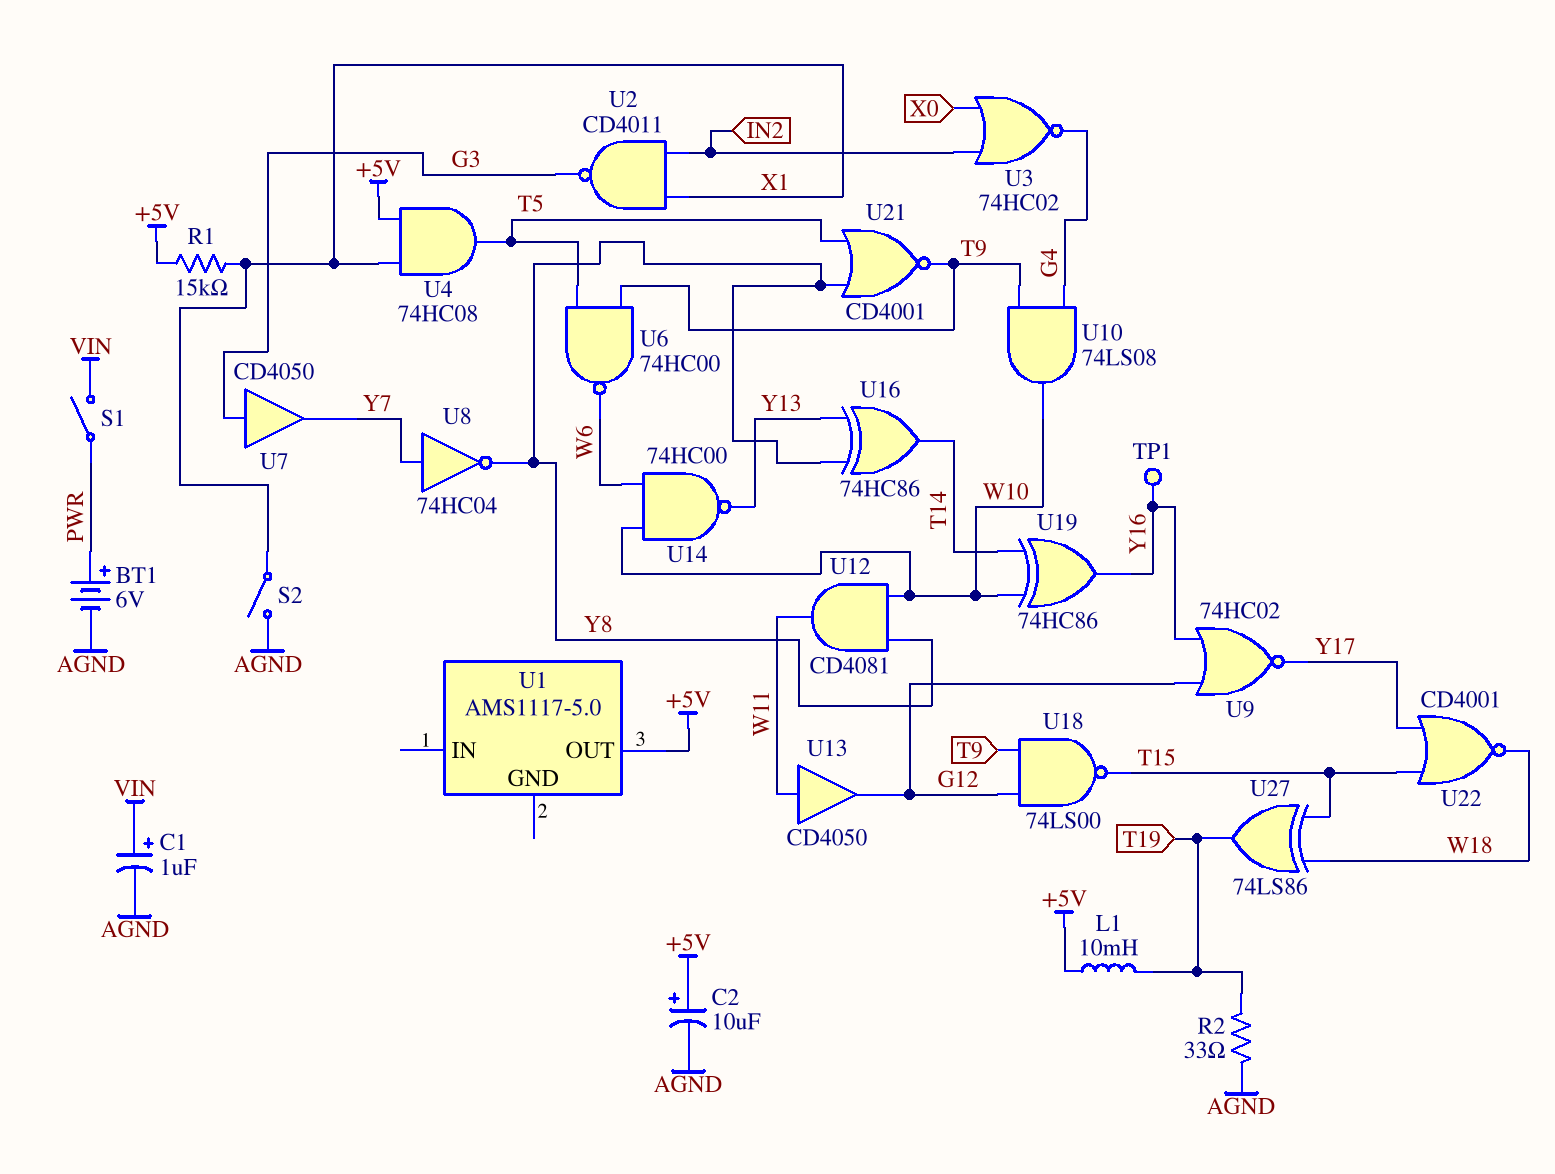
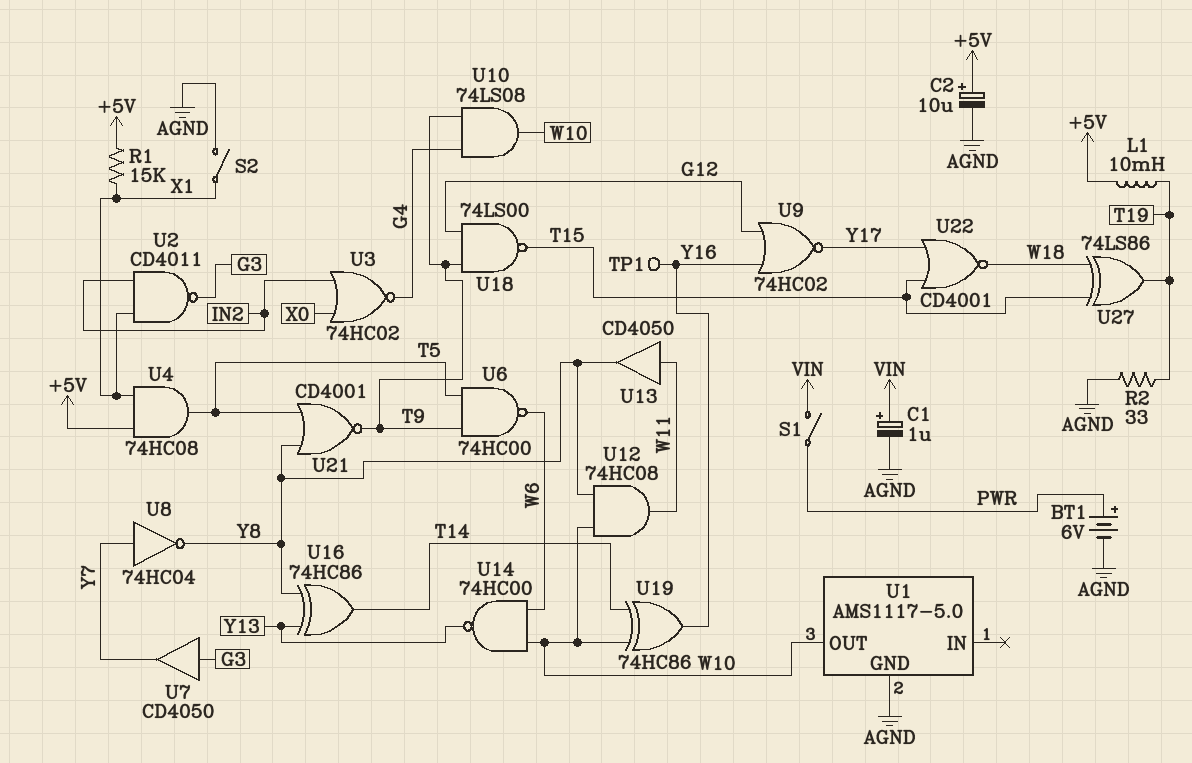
U1 pin GND: none -> AGND
U1 pin OUT: +5V -> W10
U12: AND CD4081 (in W10, in Y8, out W11) -> AND 74HC08 (in W10, in Y8, out W11)
U13: buffer CD4050 (in W11, out G12) -> buffer CD4050 (in W11, out Y8)

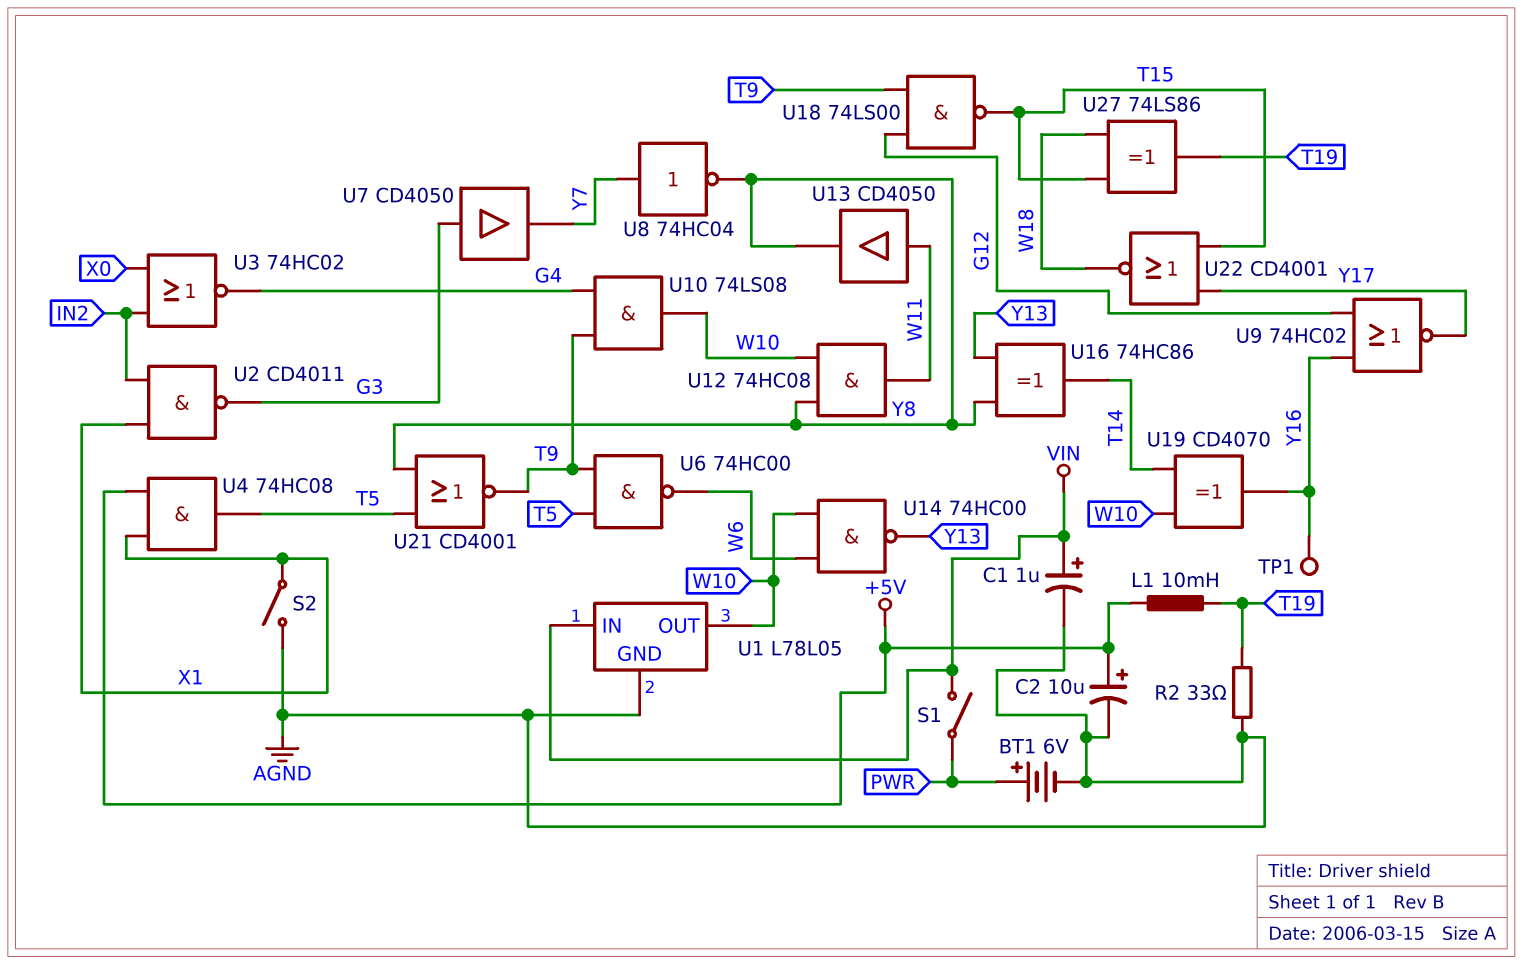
R1: 15k (+5V, X1) -> none
U1: AMS1117-5.0 -> L78L05
U1 pin IN: none -> VIN
U19: XOR 74HC86 (in T14, in W10, out Y16) -> XOR CD4070 (in T14, in W10, out Y16)

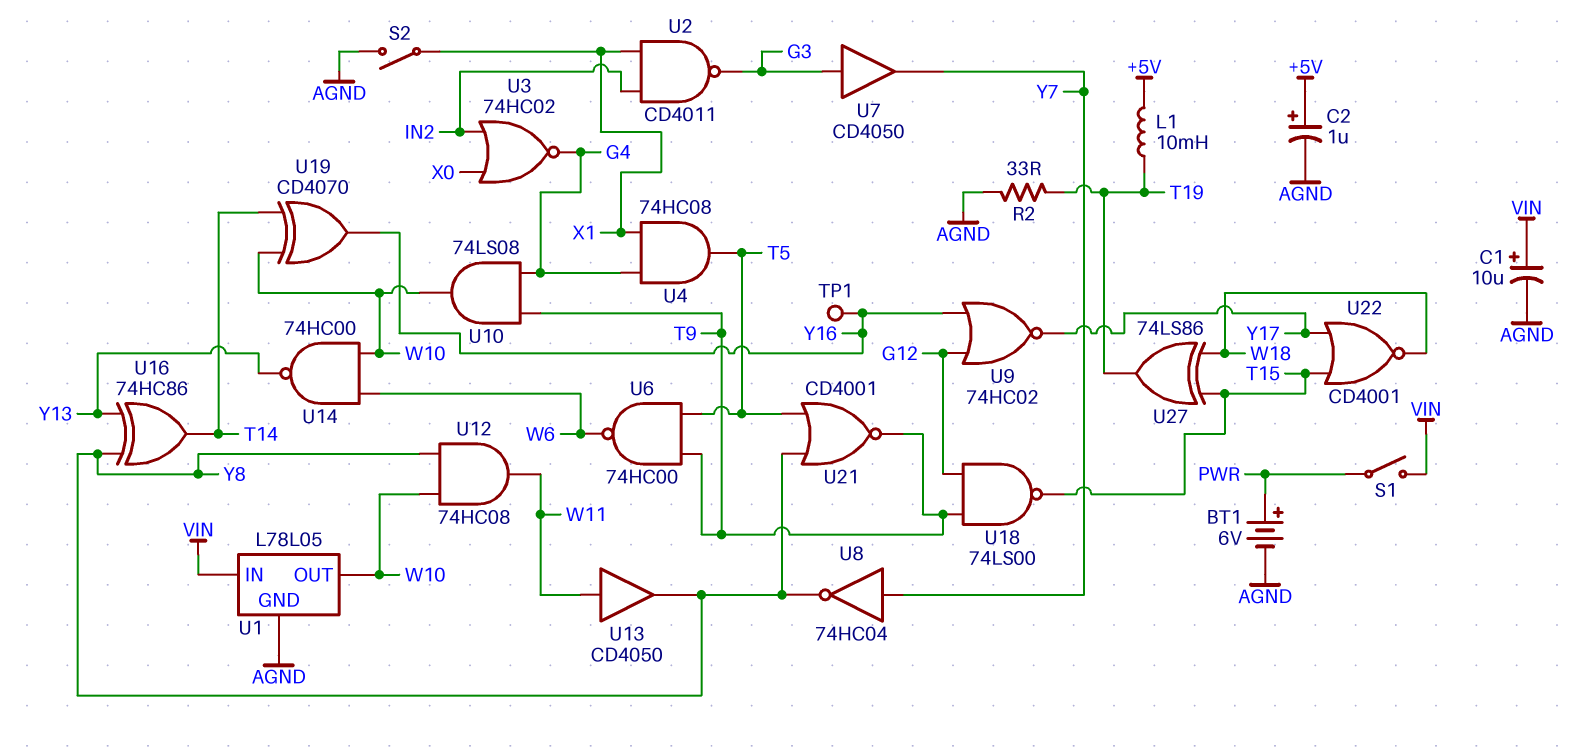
C1: 1uF (plus VIN, minus AGND) -> 10uF (plus VIN, minus AGND)
C2: 10uF (plus +5V, minus AGND) -> 1uF (plus +5V, minus AGND)
U4: AND 74HC08 (in +5V, in X1, out T5) -> AND 74HC08 (in G4, in X1, out T5)

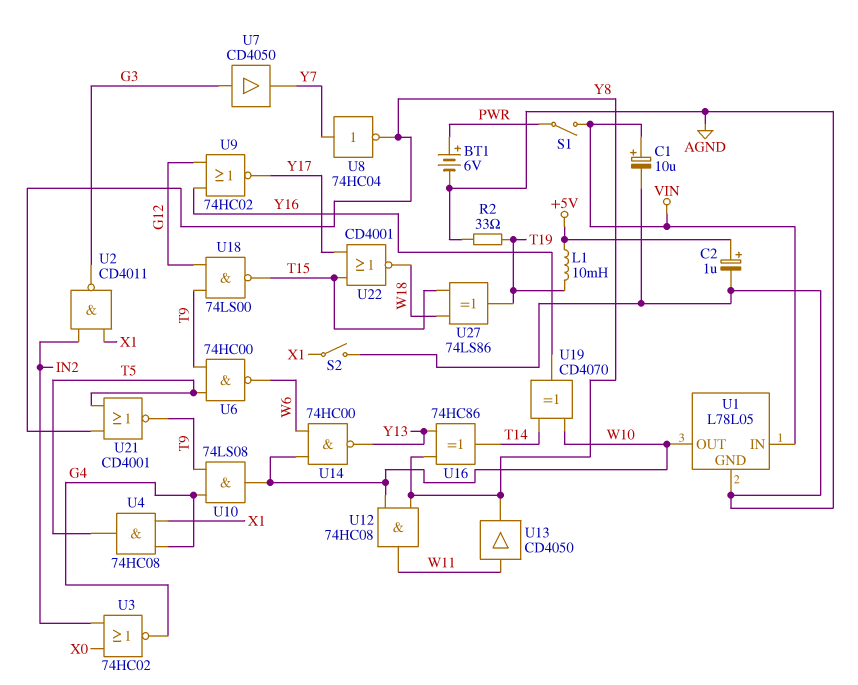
TP1: test point (Y16) -> none

